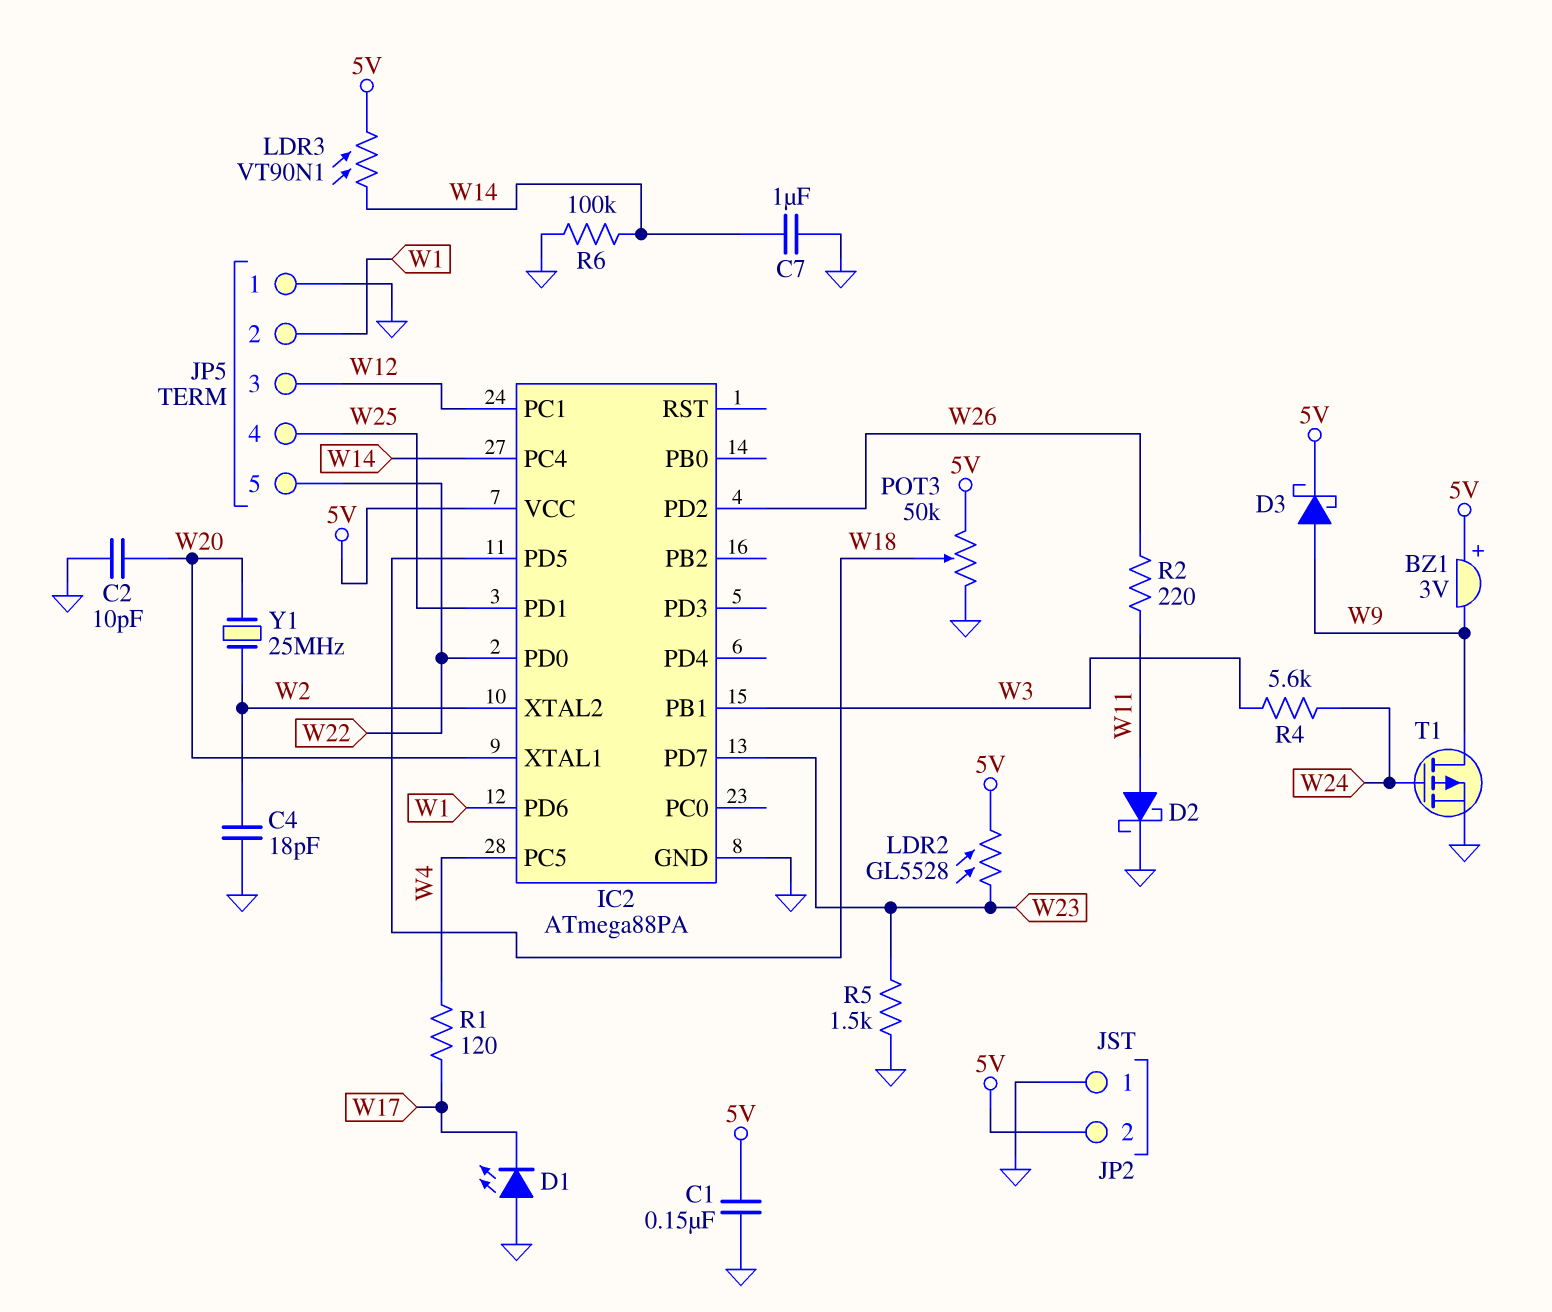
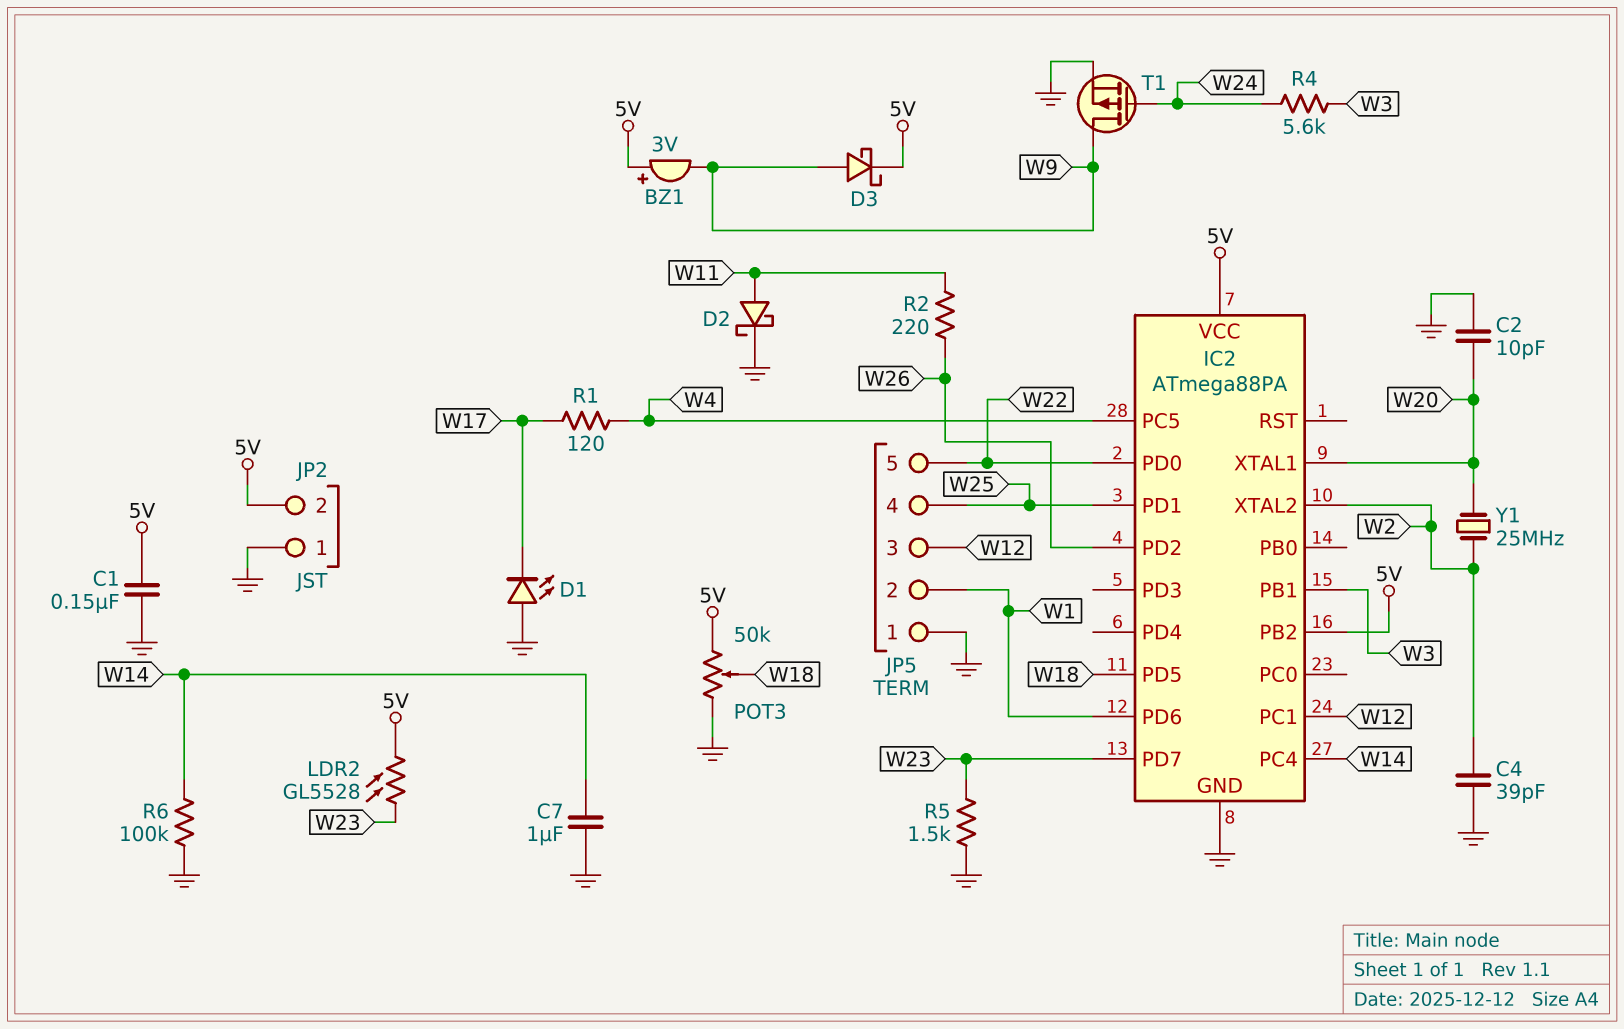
C4: 18pF (GND, W2) -> 39pF (GND, W2)
IC2 pin PB2: none -> 5V
LDR3: VT90N1 (5V, W14) -> none

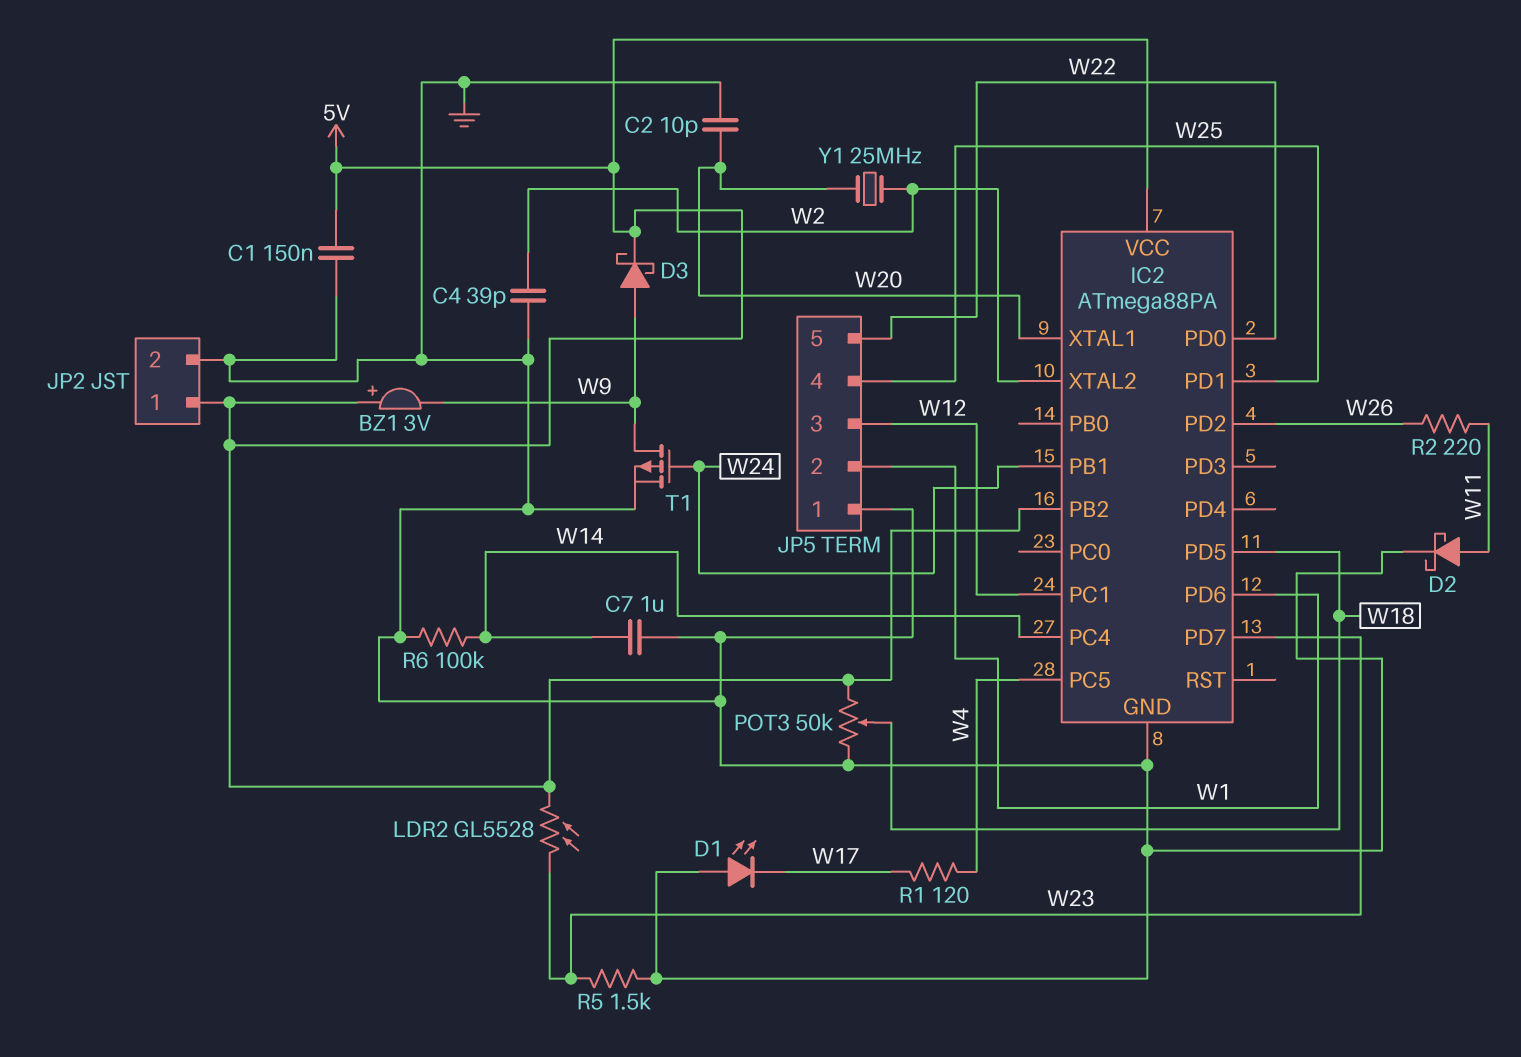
IC2 pin PB1: W3 -> W24
JP2 pin 1: GND -> 5V
JP2 pin 2: 5V -> GND
R4: 5.6k (W3, W24) -> none

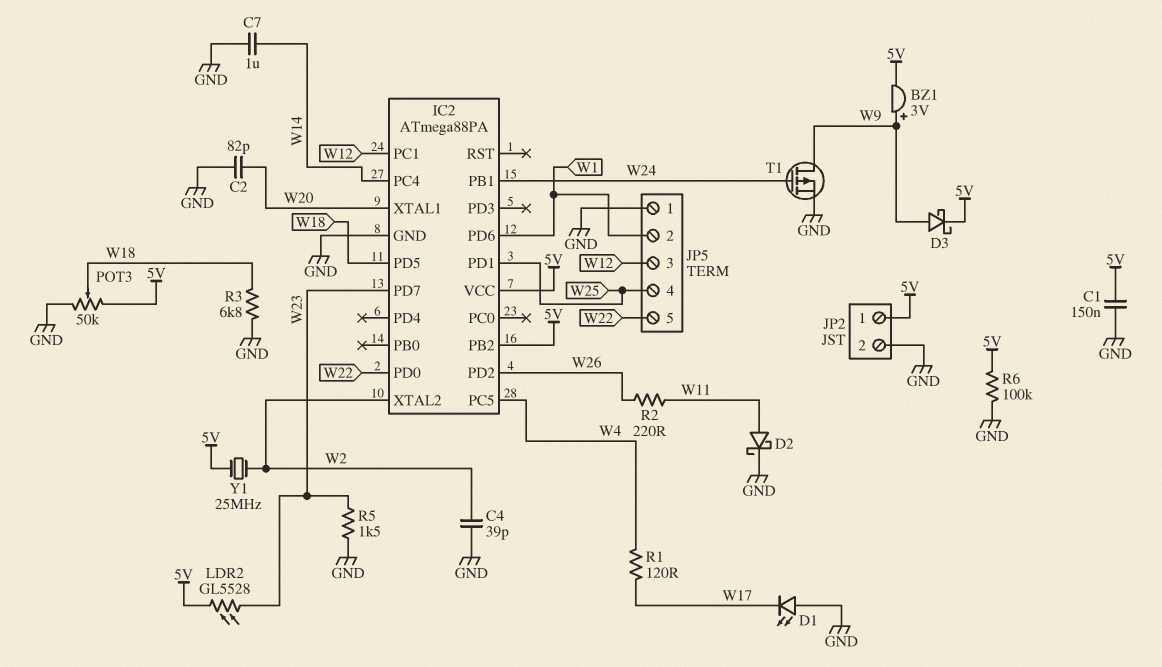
BZ1: buzzer 3V (plus 5V, minus W9) -> buzzer 3V (plus W9, minus 5V)
C2: 10pF (GND, W20) -> 82pF (GND, W20)
R3: none -> 6.8k (GND, W18)
R6: 100k (GND, W14) -> 100k (5V, GND)
Y1: 25MHz (W2, W20) -> 25MHz (5V, W2)

